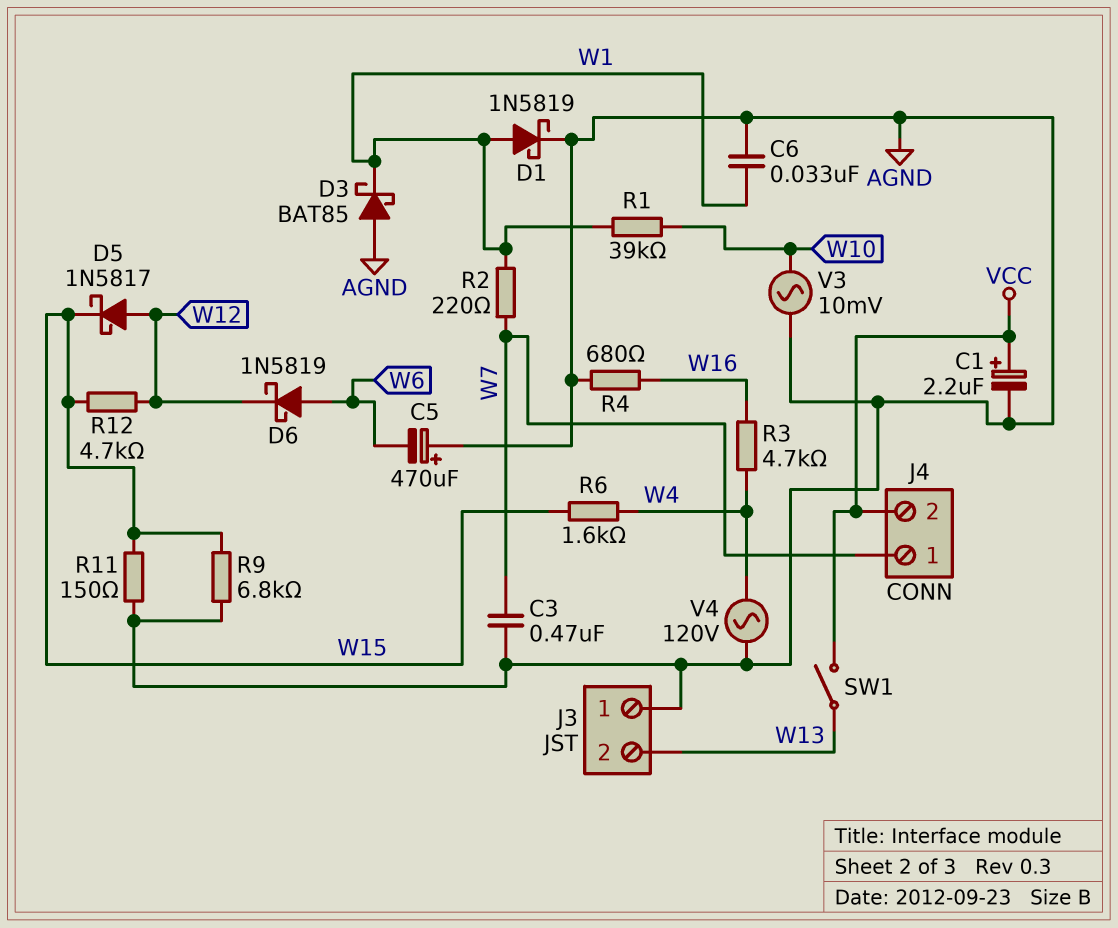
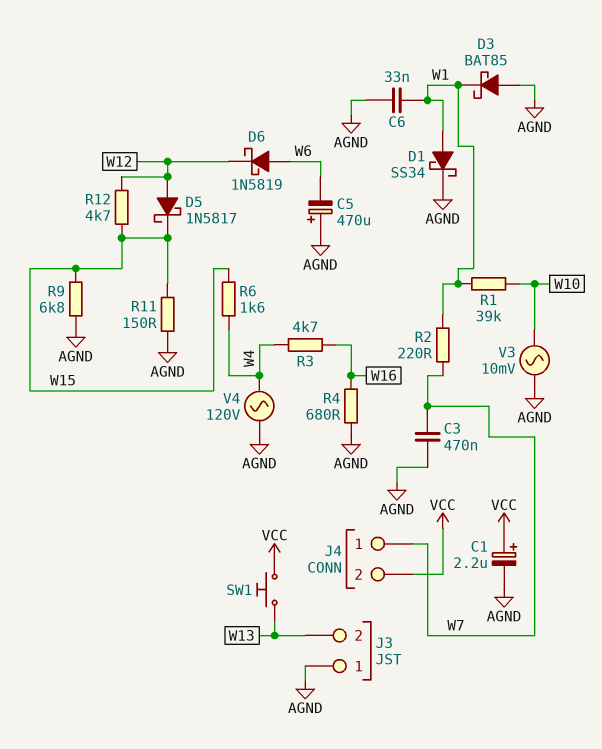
D1: schottky 1N5819 (A W1, K AGND) -> schottky SS34 (A W1, K AGND)
SW1: switch (VCC, W13) -> button (VCC, W13)

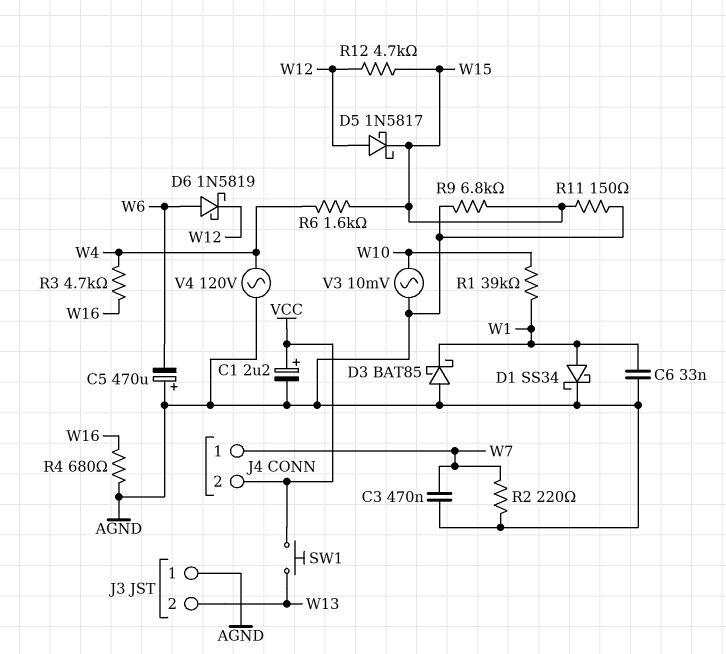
R2: 220 (W1, W7) -> 220 (AGND, W7)

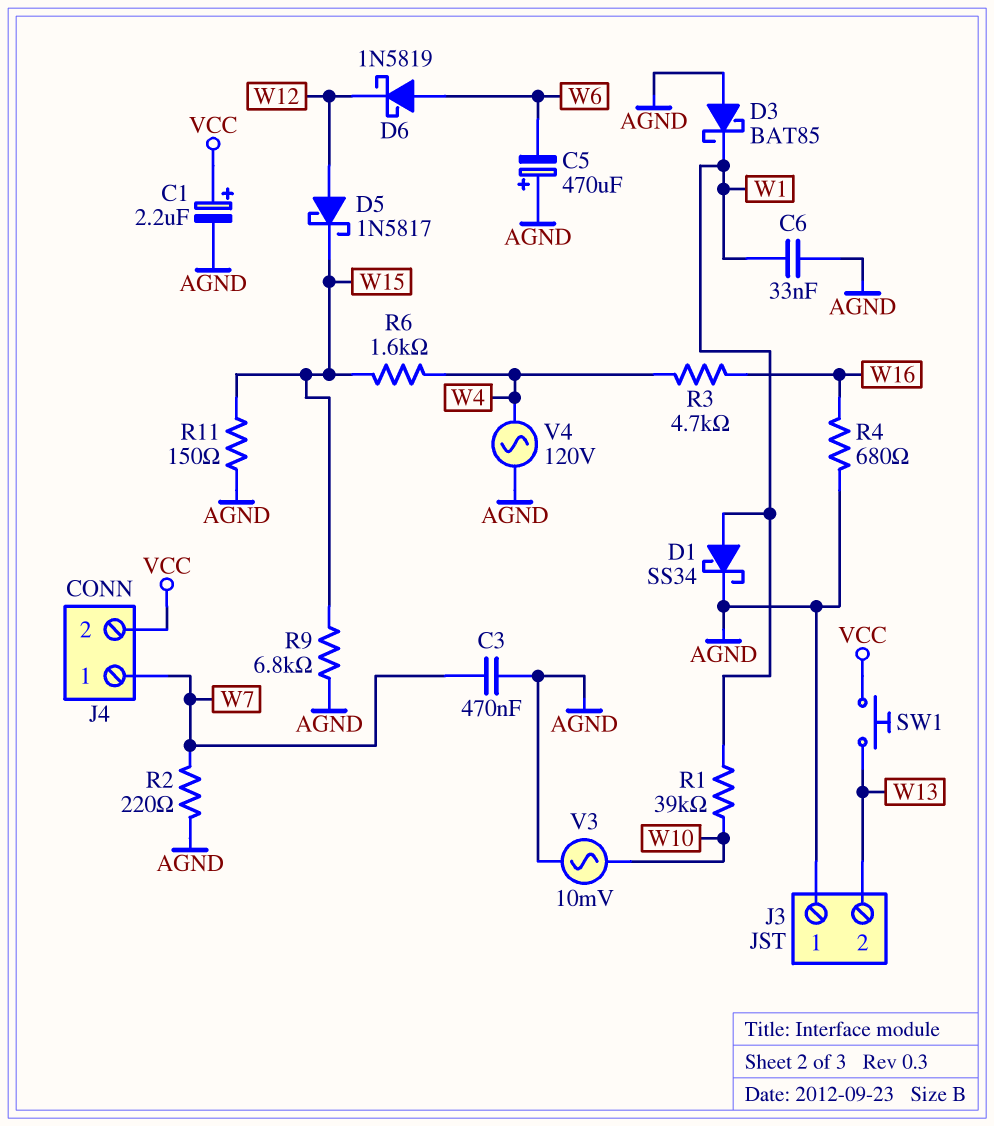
R12: 4.7k (W12, W15) -> none

